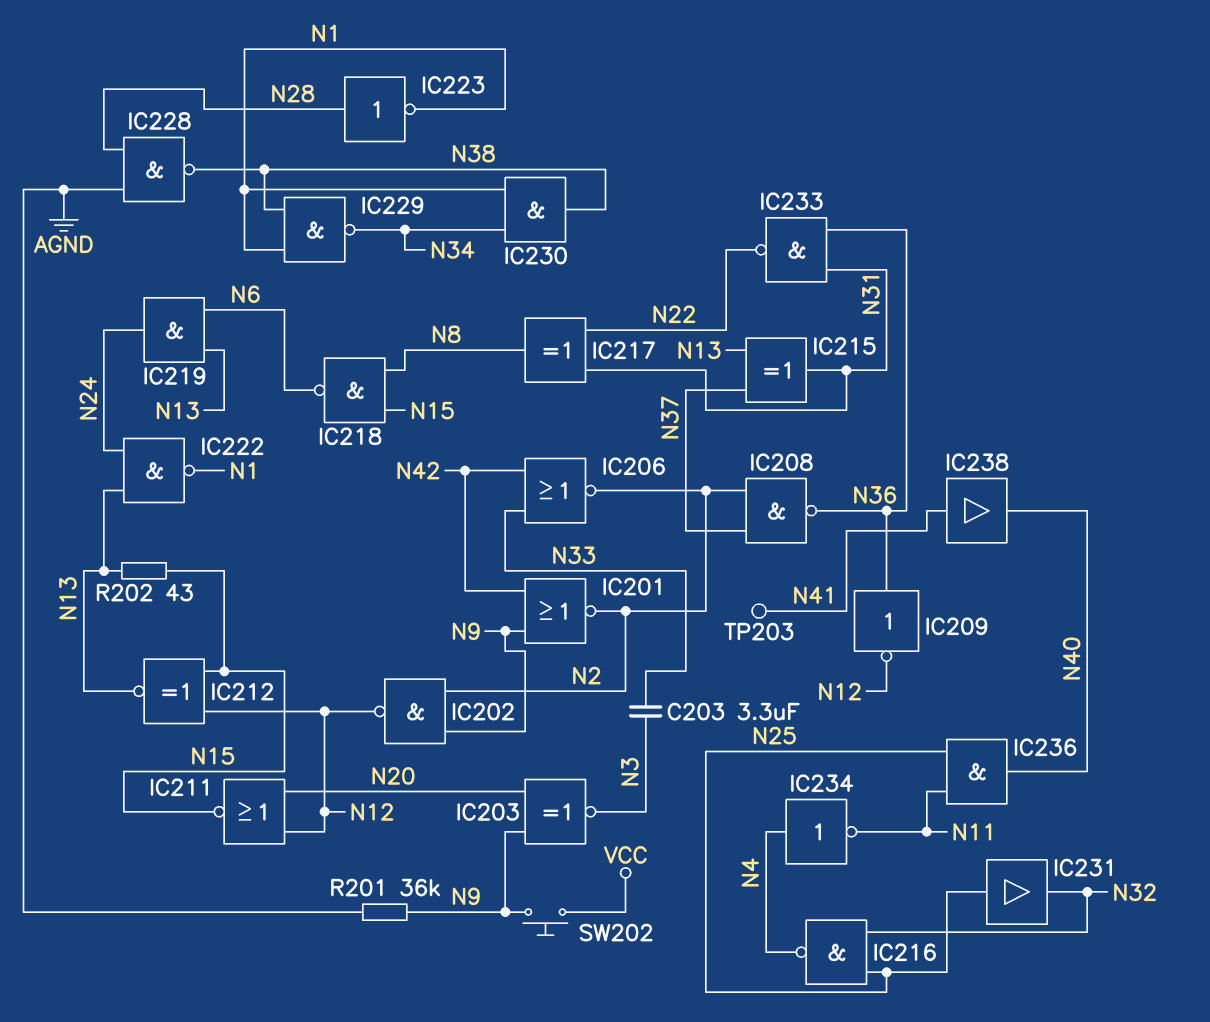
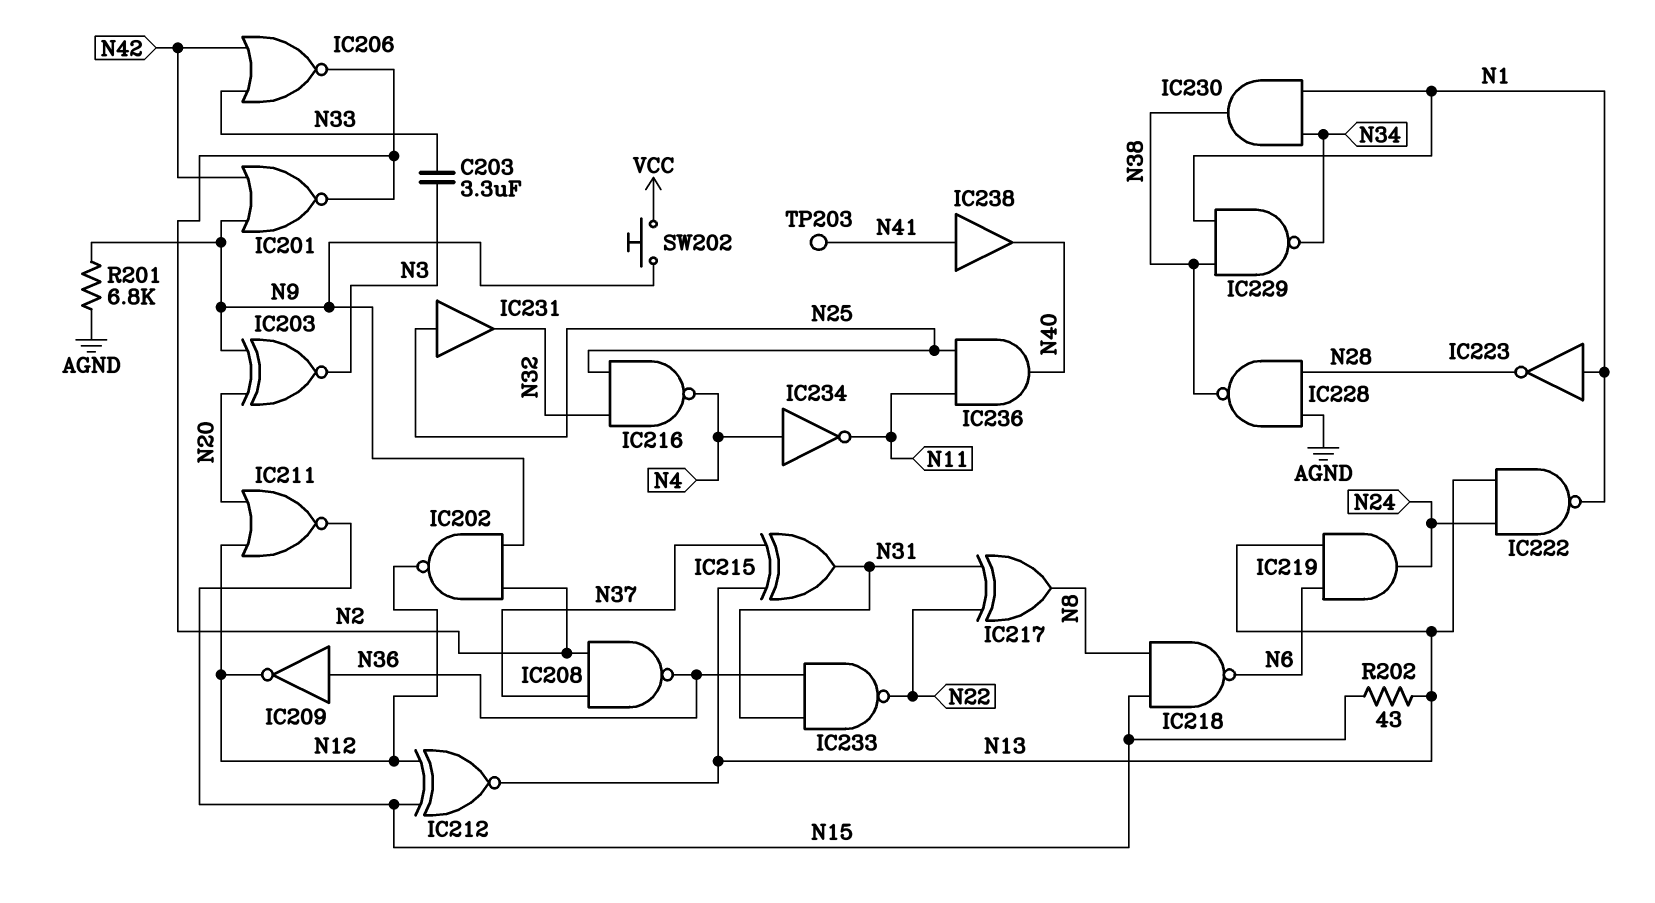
IC223: NOT (in N28, out N1) -> NOT (in N1, out N28)
R201: 36k (AGND, N9) -> 6.8k (AGND, N9)

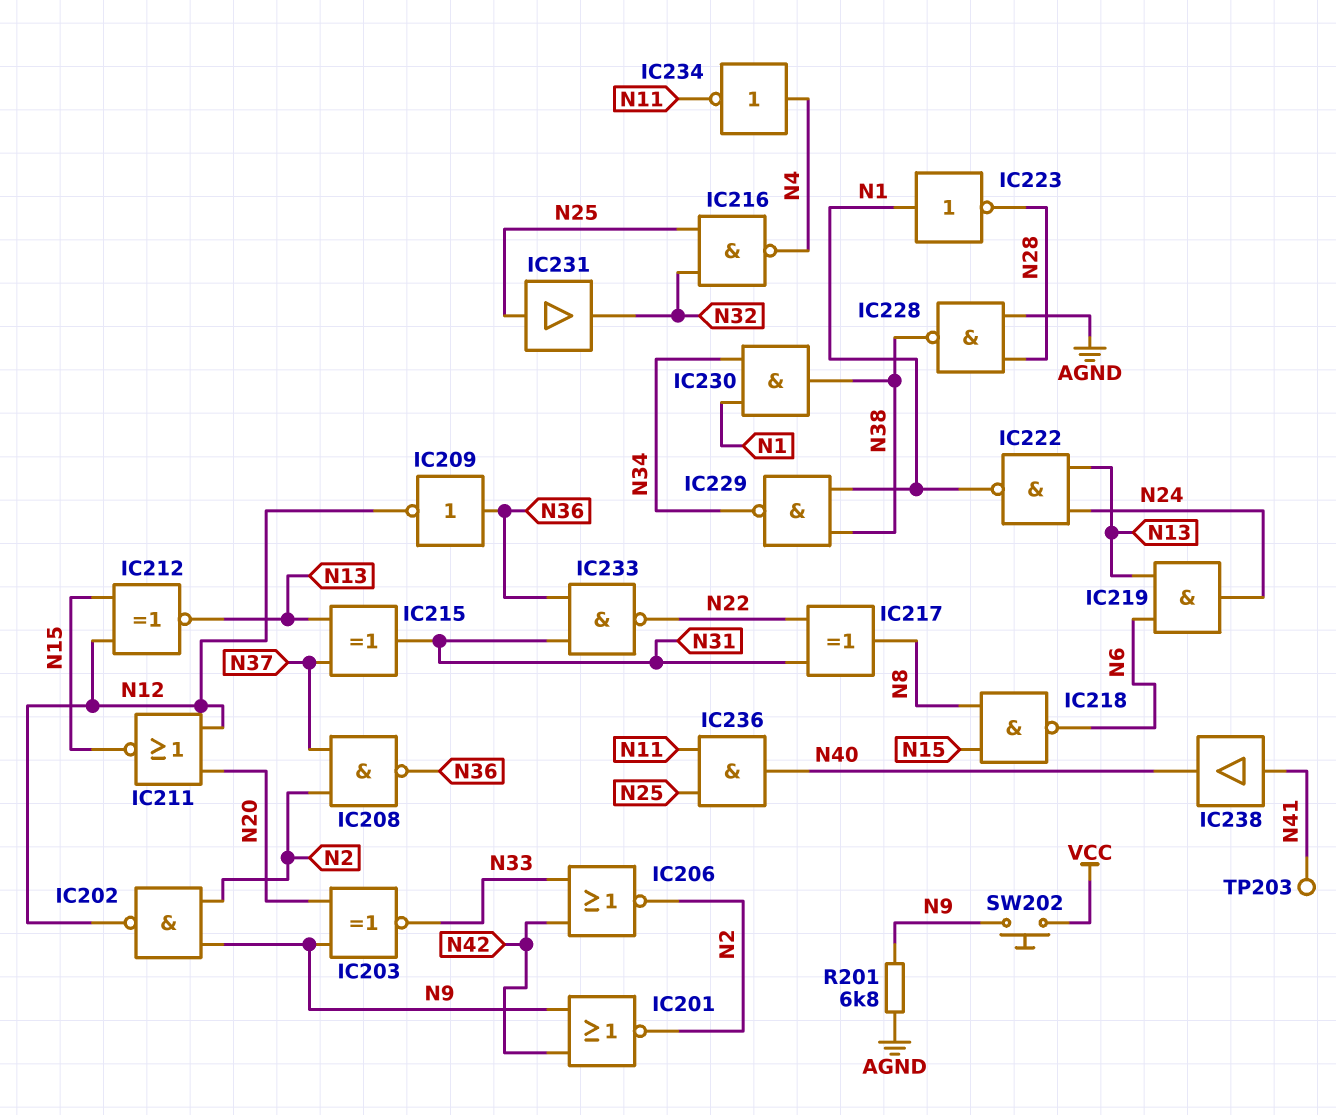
C203: 3.3uF (N3, N33) -> none
IC203: XNOR (in N9, in N20, out N3) -> XNOR (in N9, in N20, out N33)
R202: 43 (N13, N15) -> none

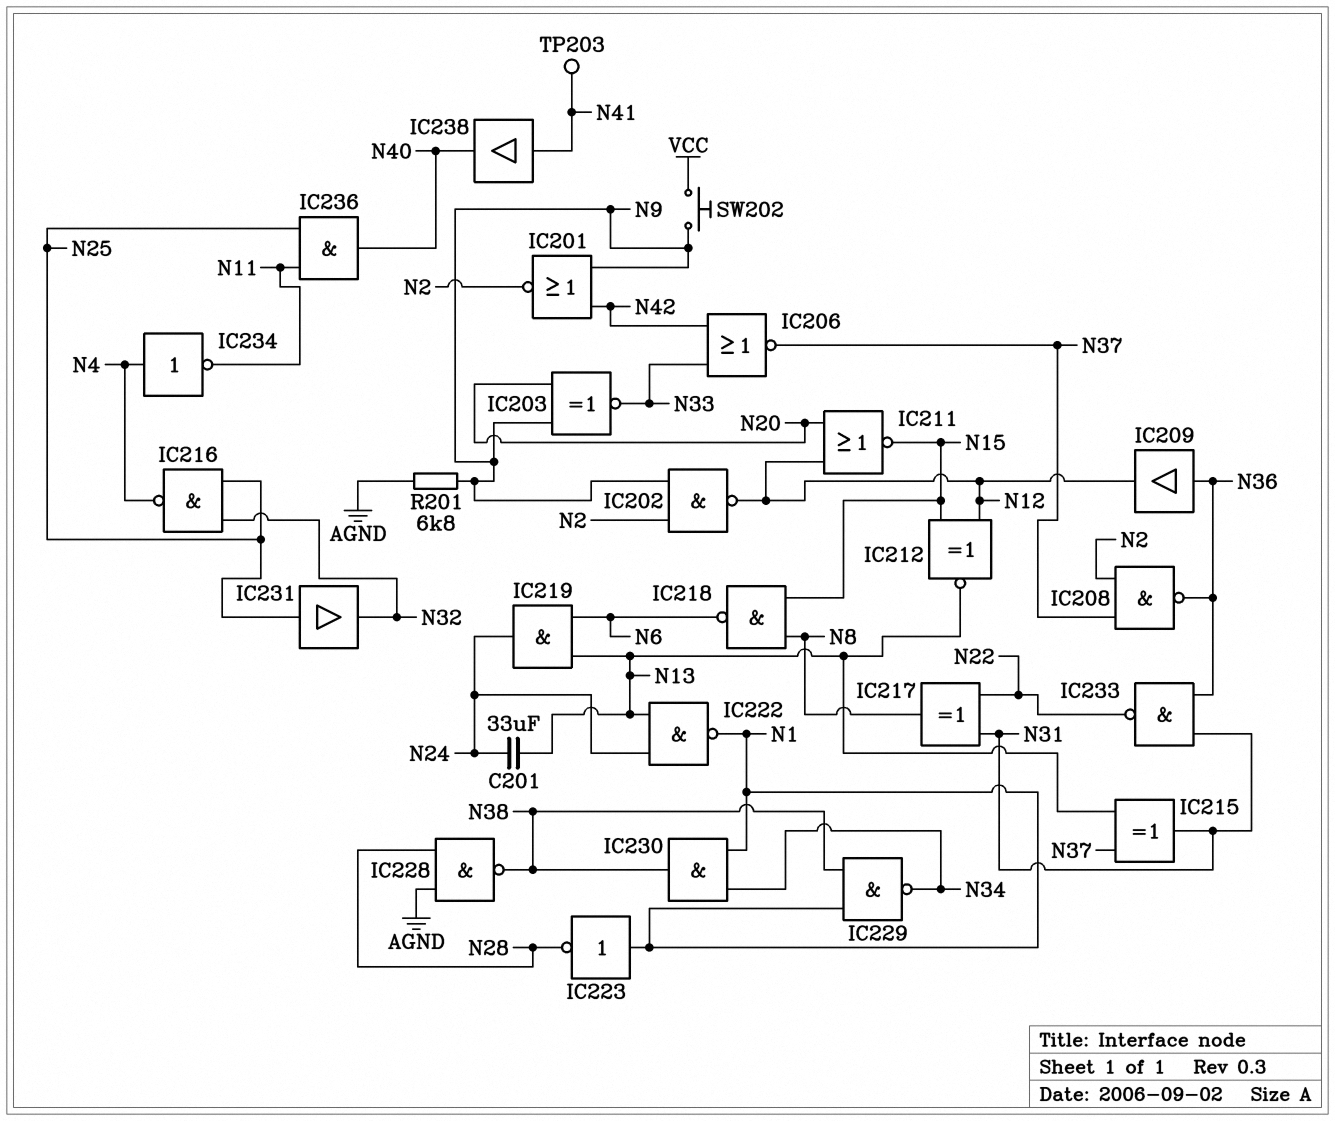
C201: none -> 33uF (N13, N24)
IC206: NOR (in N33, in N42, out N2) -> NOR (in N33, in N42, out N37)
IC209: NOT (in N36, out N12) -> buffer (in N36, out N12)

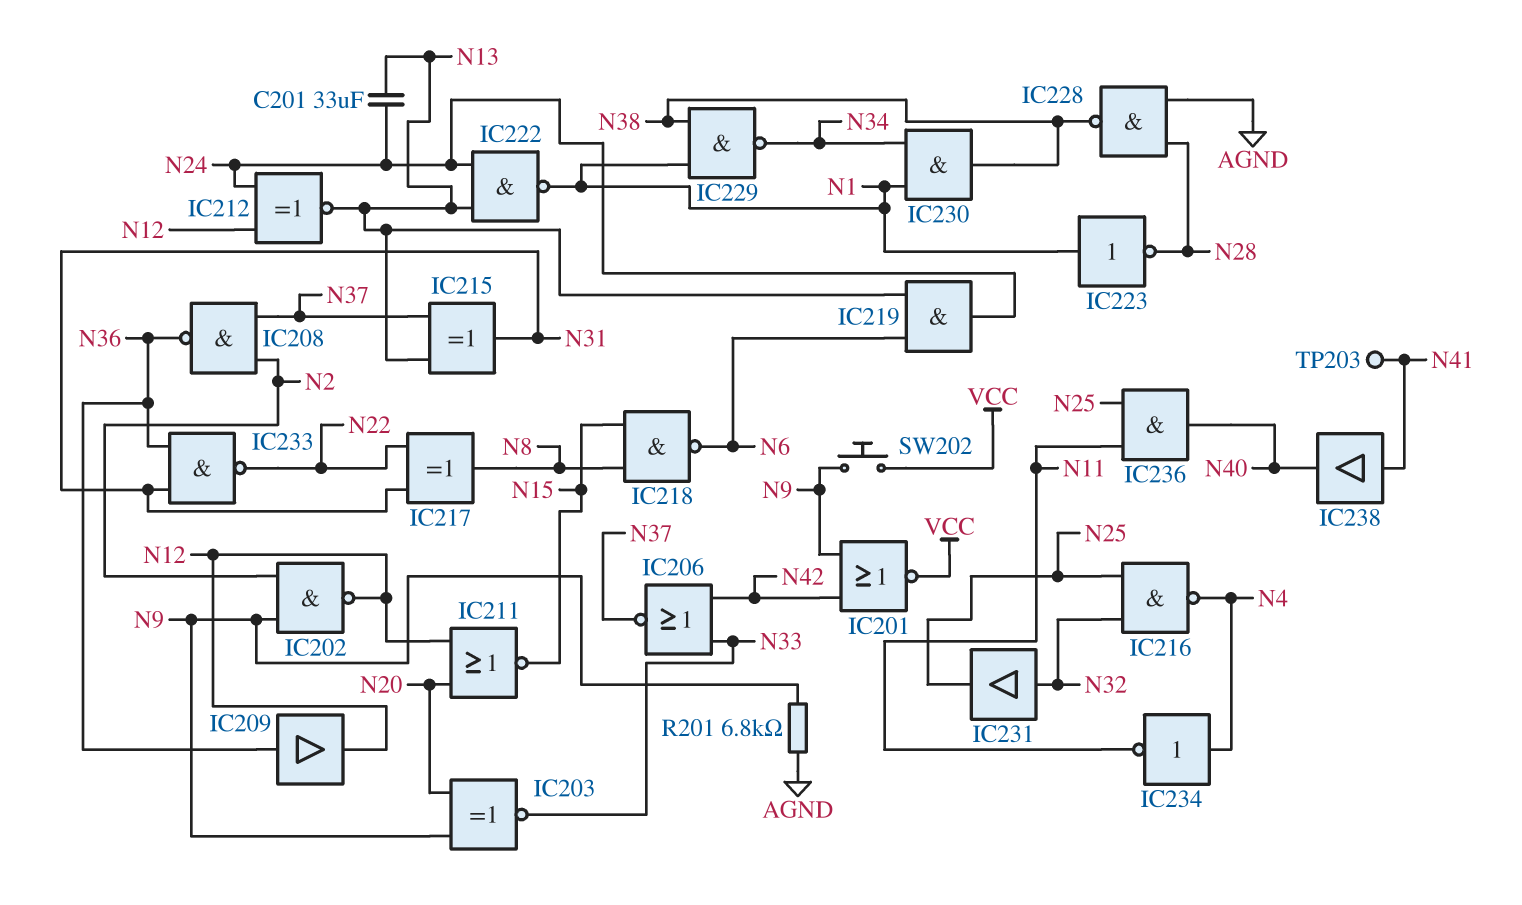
IC201: NOR (in N9, in N42, out N2) -> NOR (in N9, in N42, out VCC)
IC212: XNOR (in N12, in N15, out N13) -> XNOR (in N12, in N24, out N13)
IC231: buffer (in N25, out N32) -> buffer (in N32, out N25)

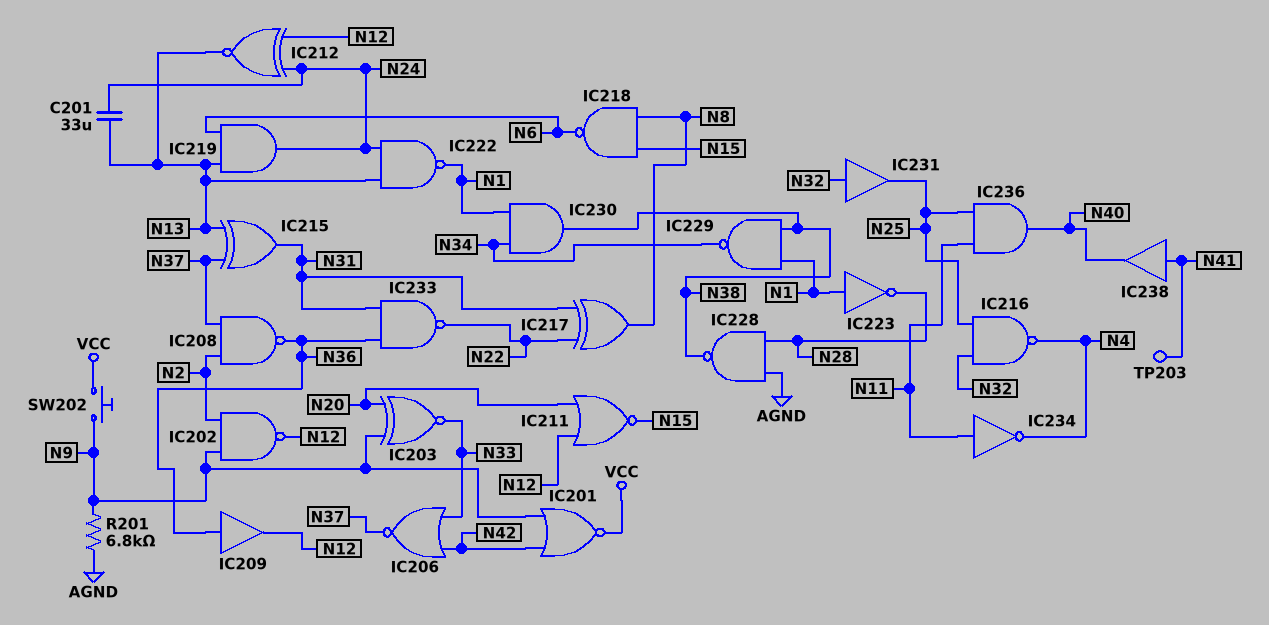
IC234: NOT (in N4, out N11) -> NOT (in N11, out N4)

